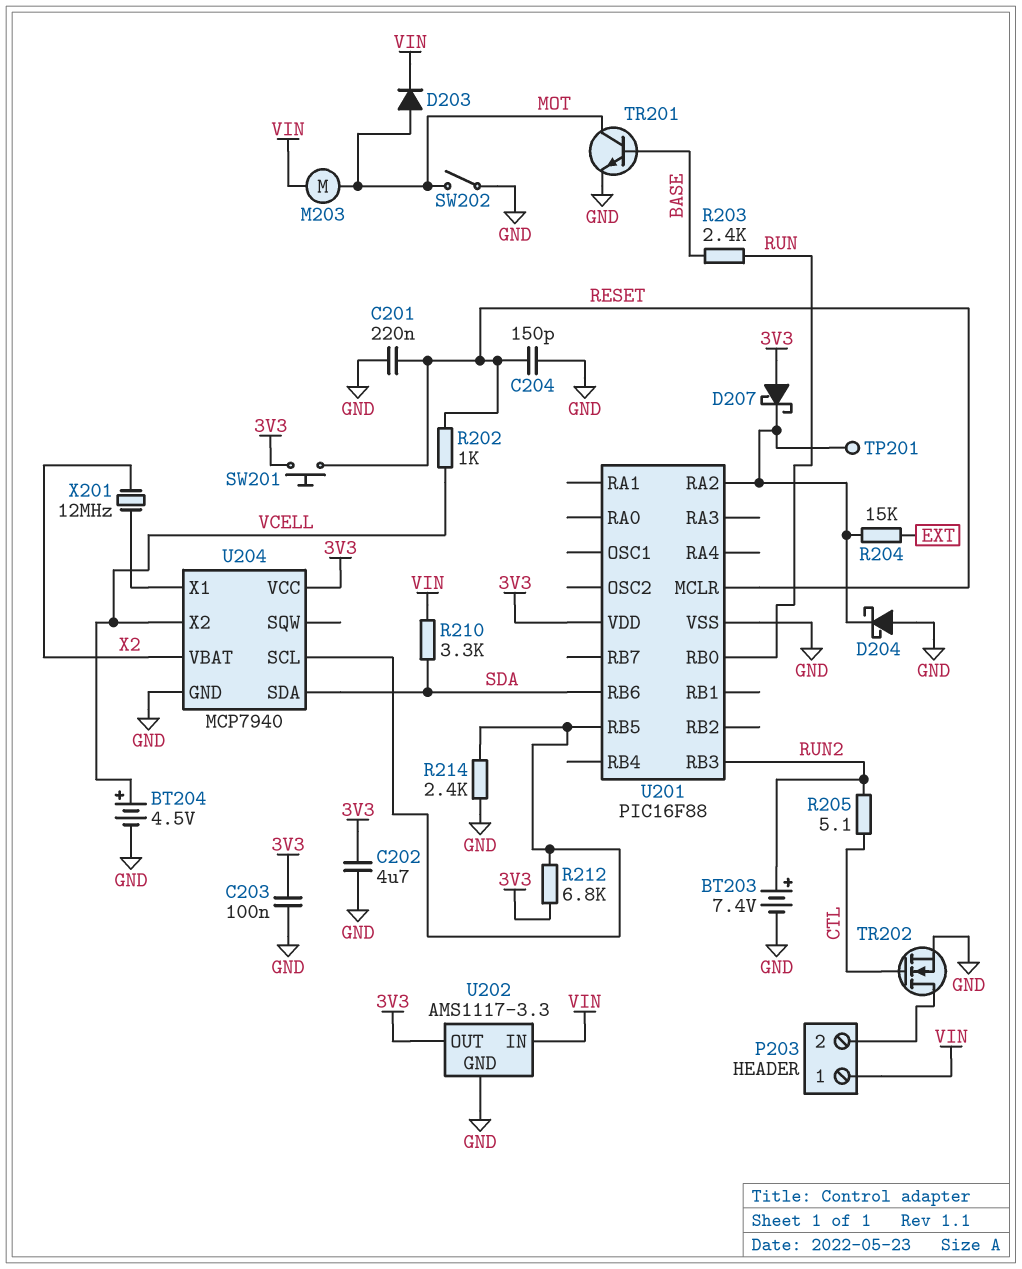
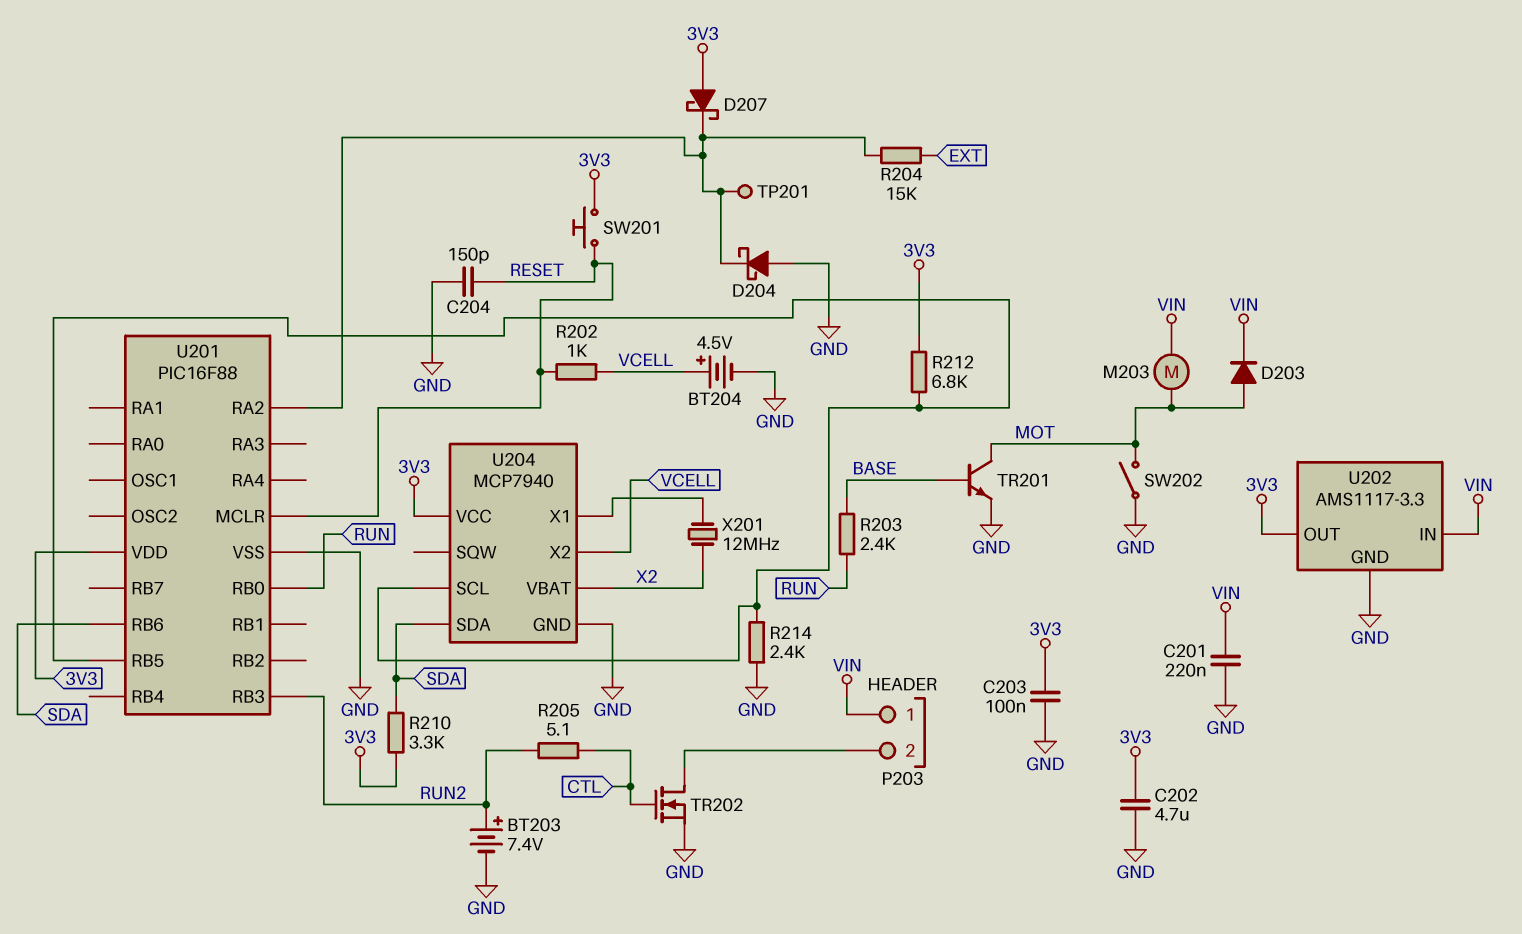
C201: 220nF (GND, RESET) -> 220nF (GND, VIN)
R210: 3.3k (SDA, VIN) -> 3.3k (3V3, SDA)

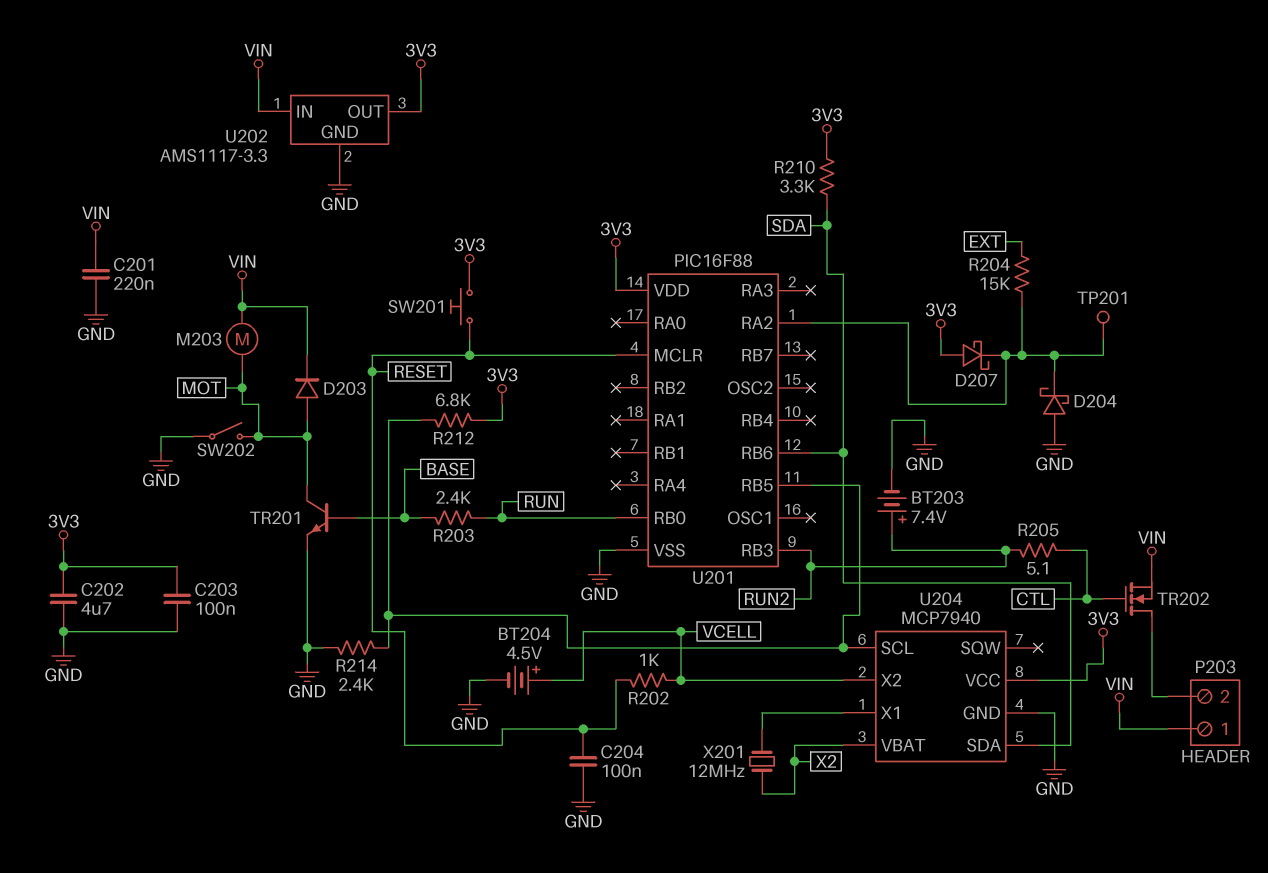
C204: 150pF (GND, RESET) -> 100nF (GND, RESET)
TR202: NMOS (G CTL, D P203/2, S GND) -> NMOS (G CTL, D P203/2, S VIN)

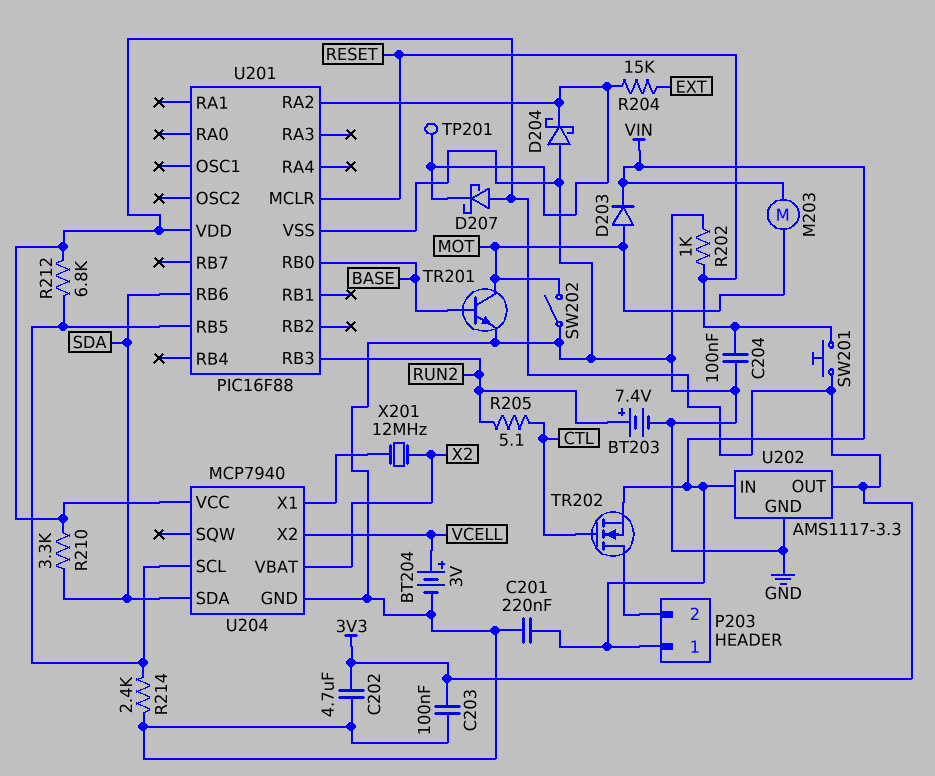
BT204: 4.5V (plus VCELL, minus GND) -> 3V (plus VCELL, minus GND)
R202: 1k (RESET, VCELL) -> 1k (GND, RESET)
R203: 2.4k (BASE, RUN) -> none
U201 pin RB0: RUN -> BASE

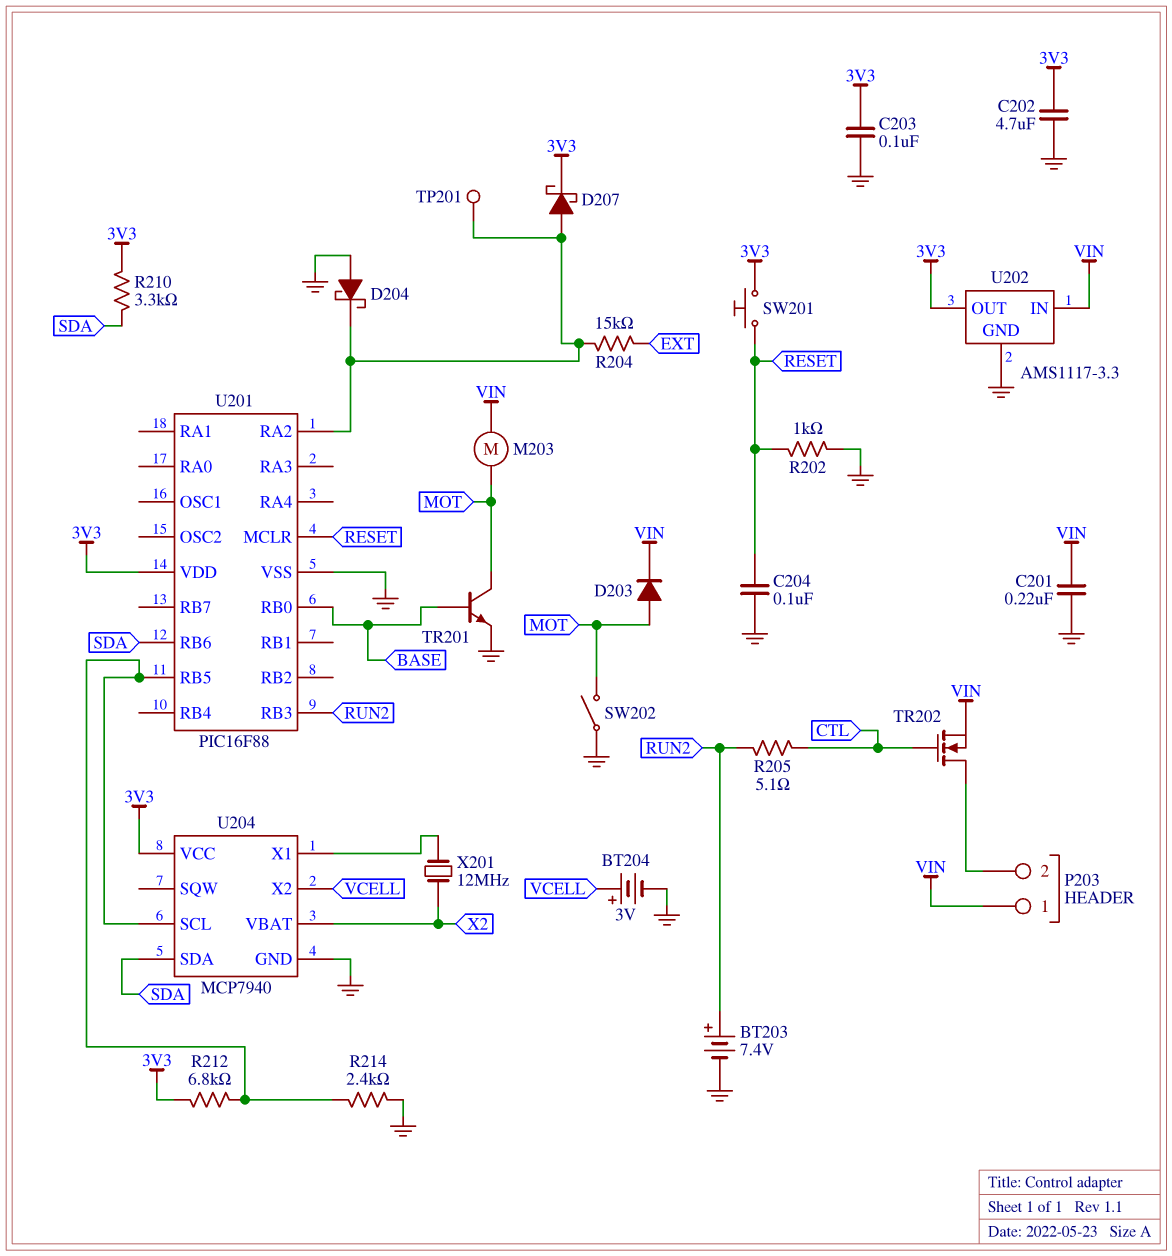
D207: schottky (A 3V3, K U201/RA2) -> schottky (A U201/RA2, K 3V3)

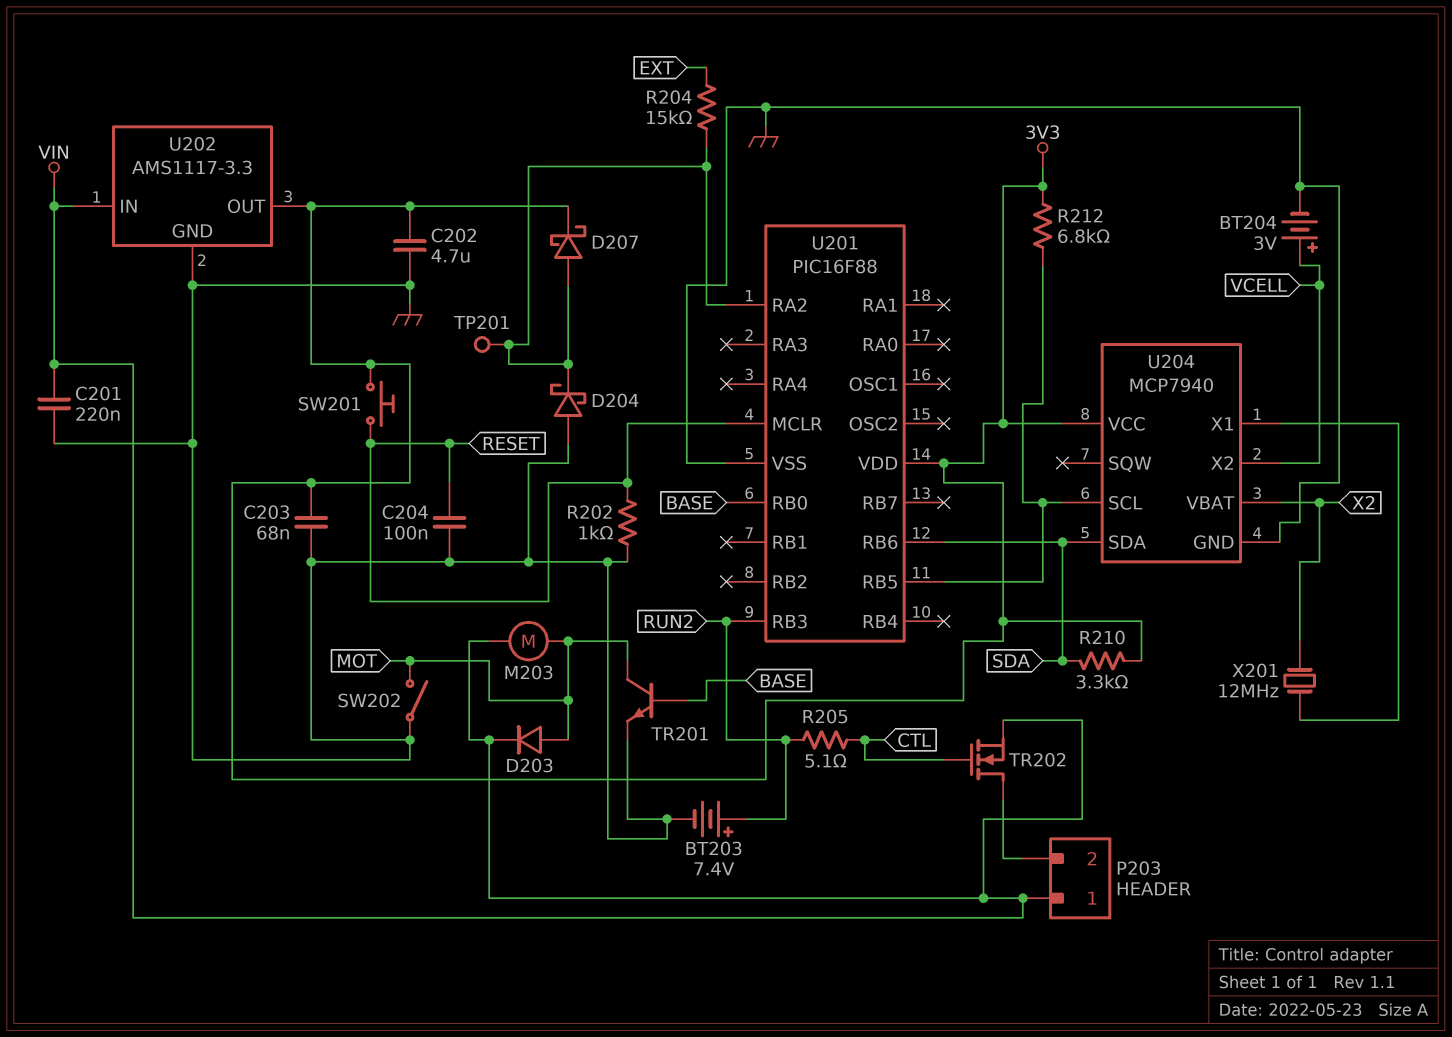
C203: 100nF (3V3, GND) -> 68nF (3V3, GND)
R214: 2.4k (GND, U201/RB5) -> none

